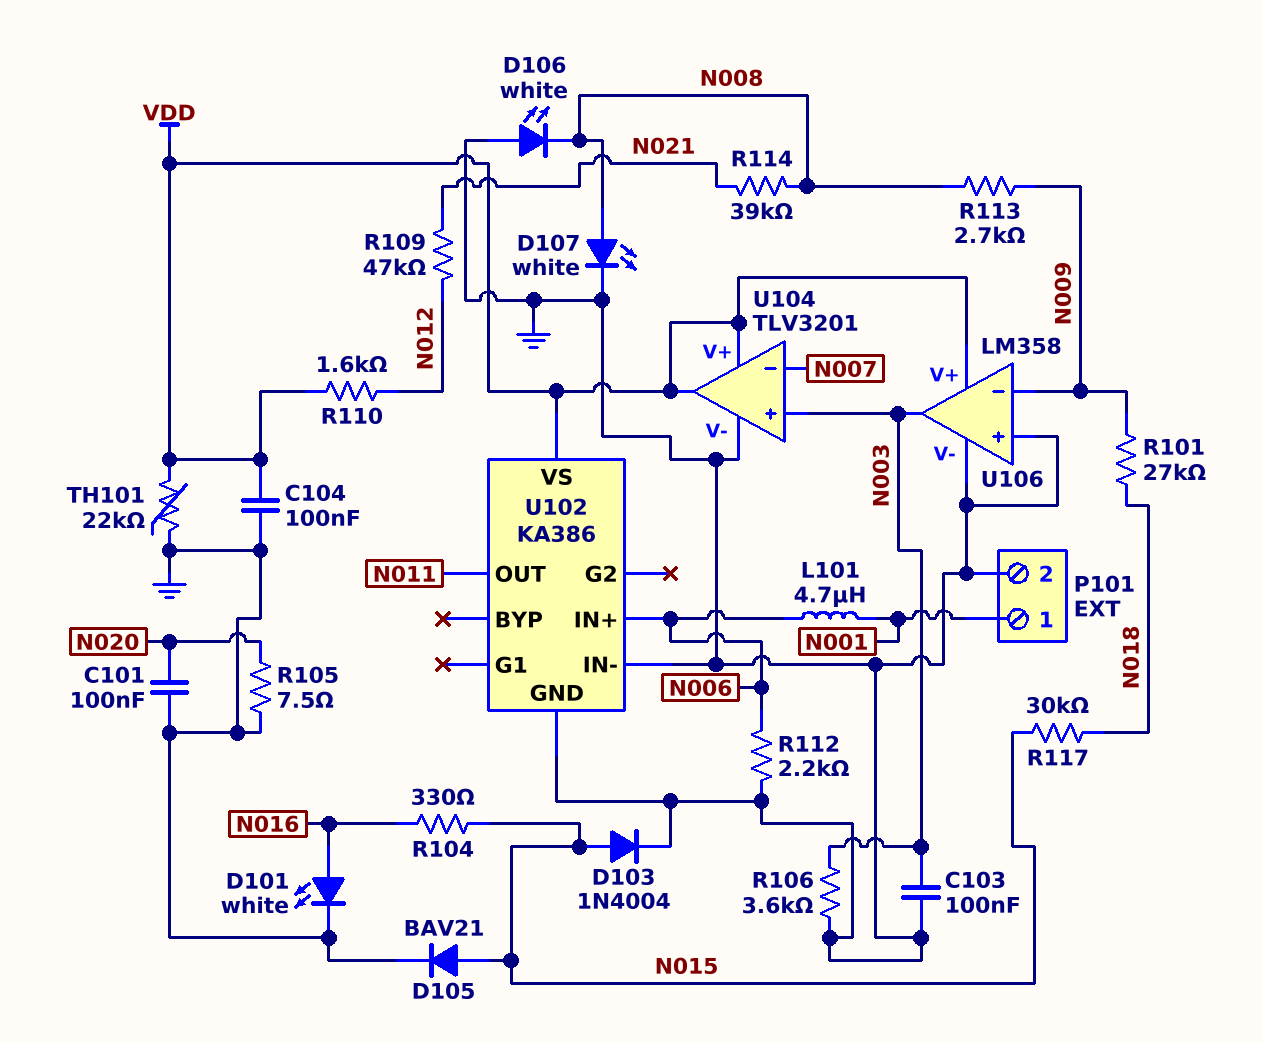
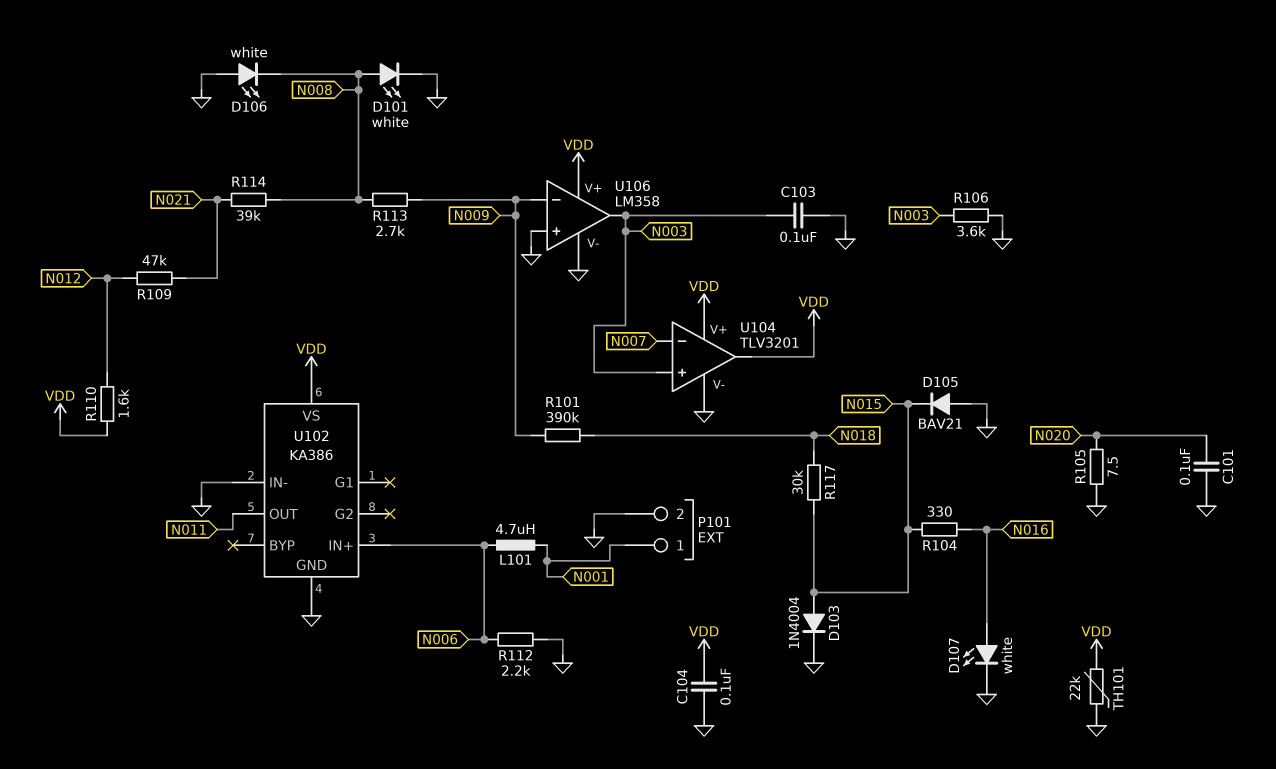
D101: LED white (A N016, K GND) -> LED white (A N008, K GND)
D105: diode BAV21 (A N015, K GND) -> diode BAV21 (A GND, K N015)
D107: LED white (A N008, K GND) -> LED white (A N016, K GND)
R101: 27k (N009, N018) -> 390k (N009, N018)

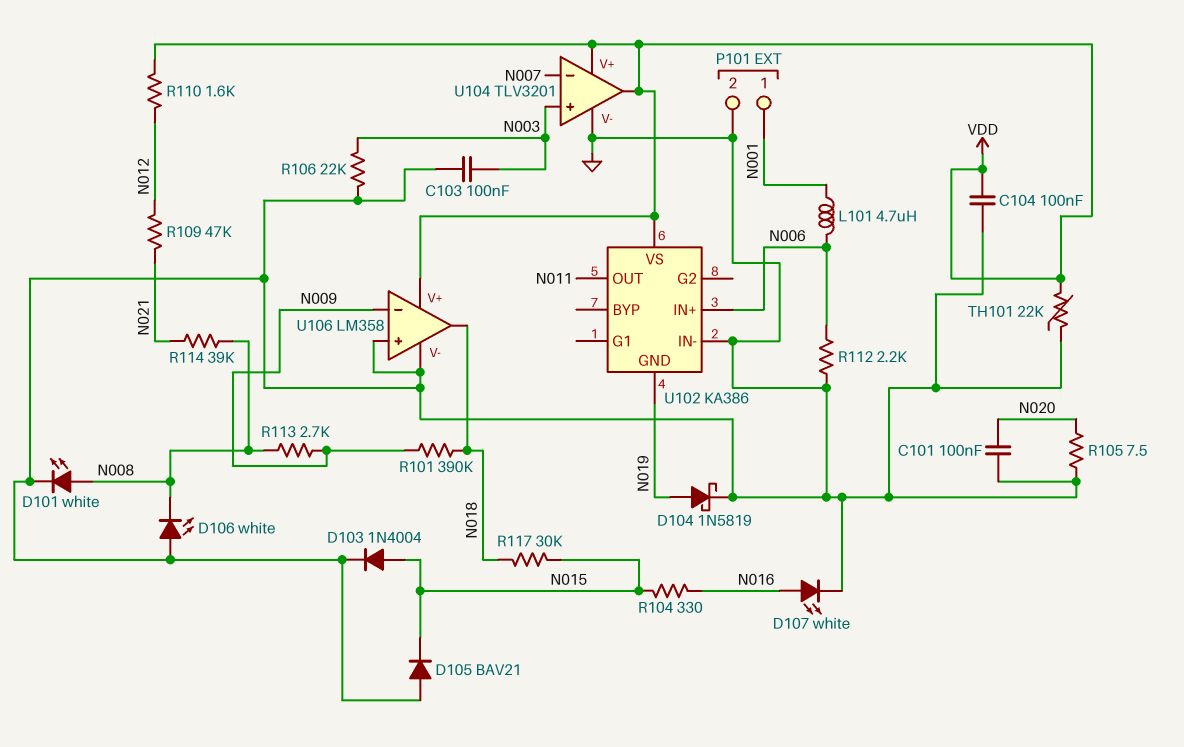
D104: none -> schottky 1N5819 (A N019, K GND)
R106: 3.6k (GND, N003) -> 22k (GND, N003)
U102 pin GND: GND -> N019
U106 pin out: N003 -> N018

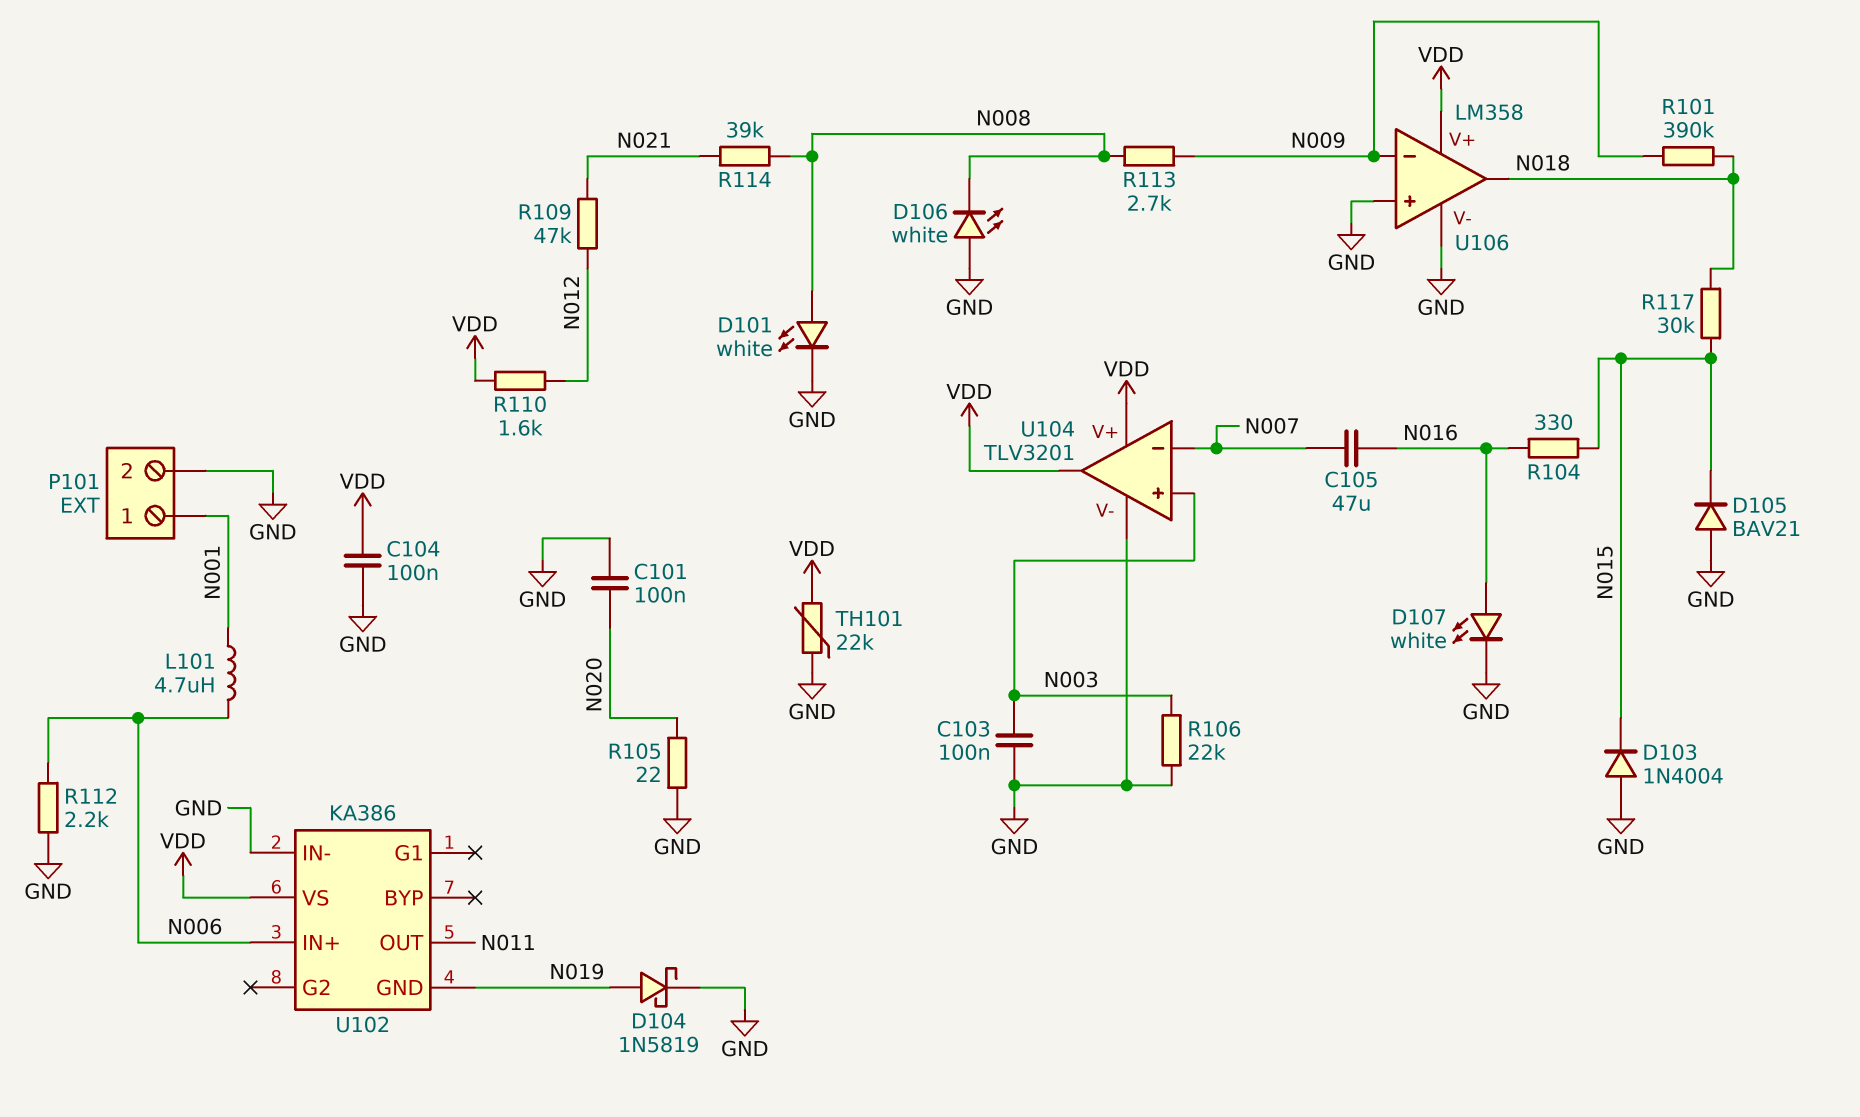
C105: none -> 47uF (N007, N016)
D103: diode 1N4004 (A N015, K GND) -> diode 1N4004 (A GND, K N015)
R105: 7.5 (GND, N020) -> 22 (GND, N020)

